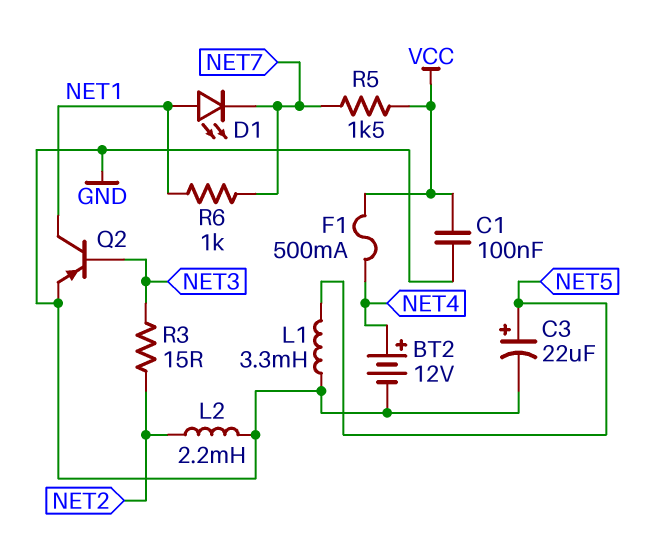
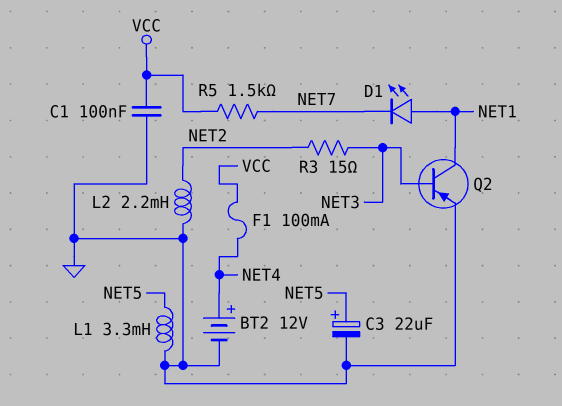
F1: 500mA (NET4, VCC) -> 100mA (NET4, VCC)
R6: 1k (NET1, NET7) -> none

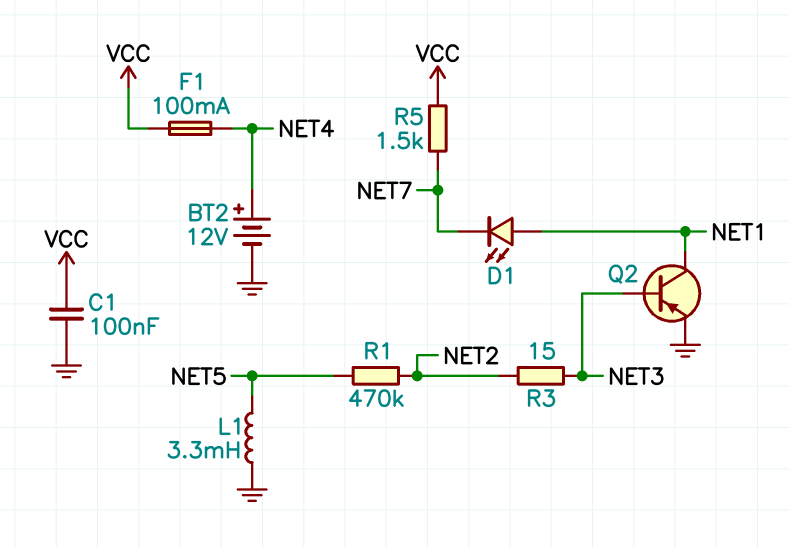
C3: 22uF (plus NET5, minus GND) -> none
L2: 2.2mH (GND, NET2) -> none
R1: none -> 470k (NET2, NET5)

